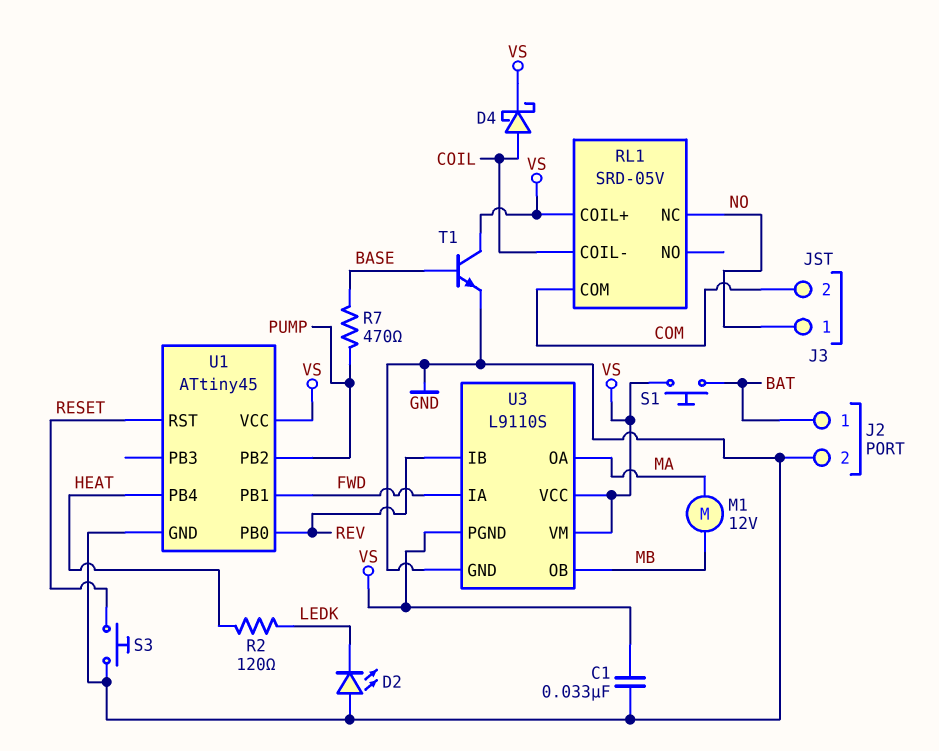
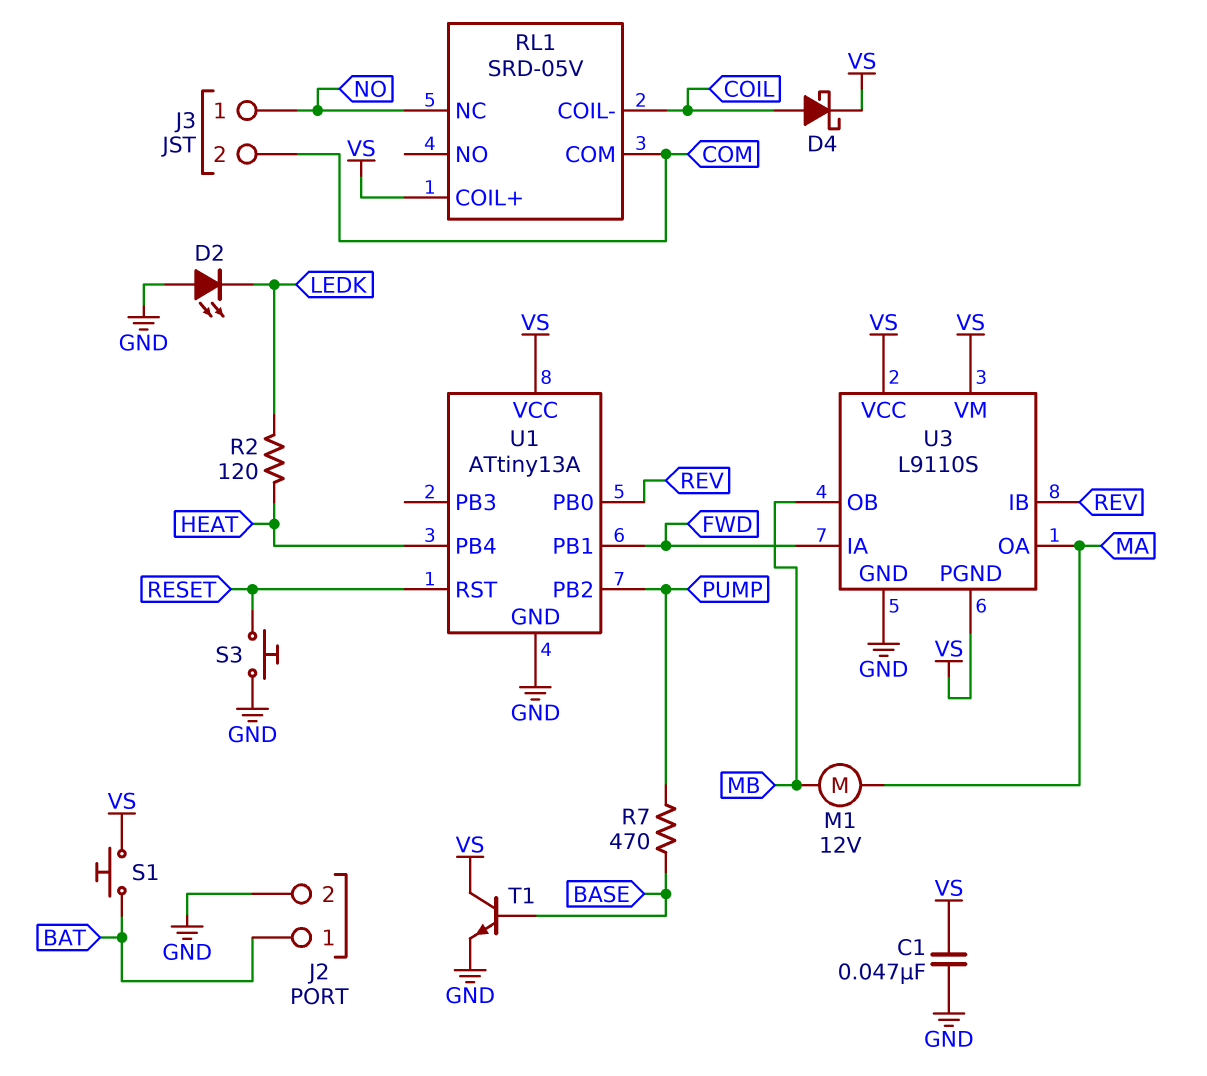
C1: 33nF (GND, VS) -> 47nF (GND, VS)
U1: ATtiny45 -> ATtiny13A

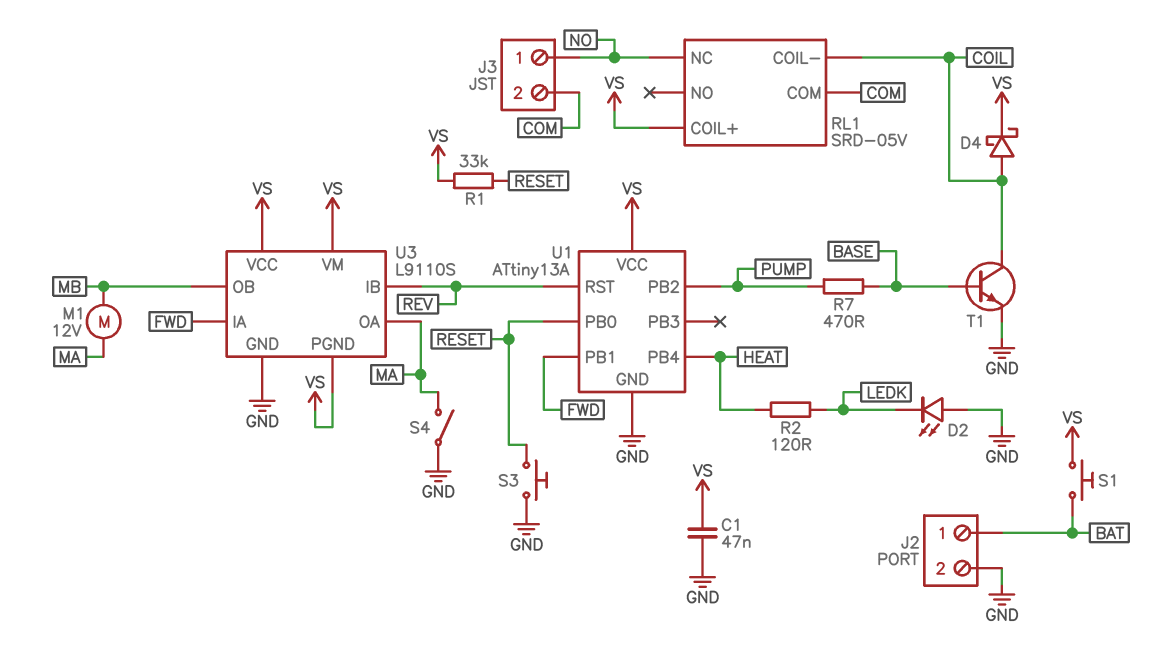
R1: none -> 33k (RESET, VS)
S4: none -> switch (GND, MA)
T1: NPN (B BASE, C VS, E GND) -> NPN (B BASE, C COIL, E GND)
U1 pin PB0: REV -> RESET
U1 pin RST: RESET -> REV

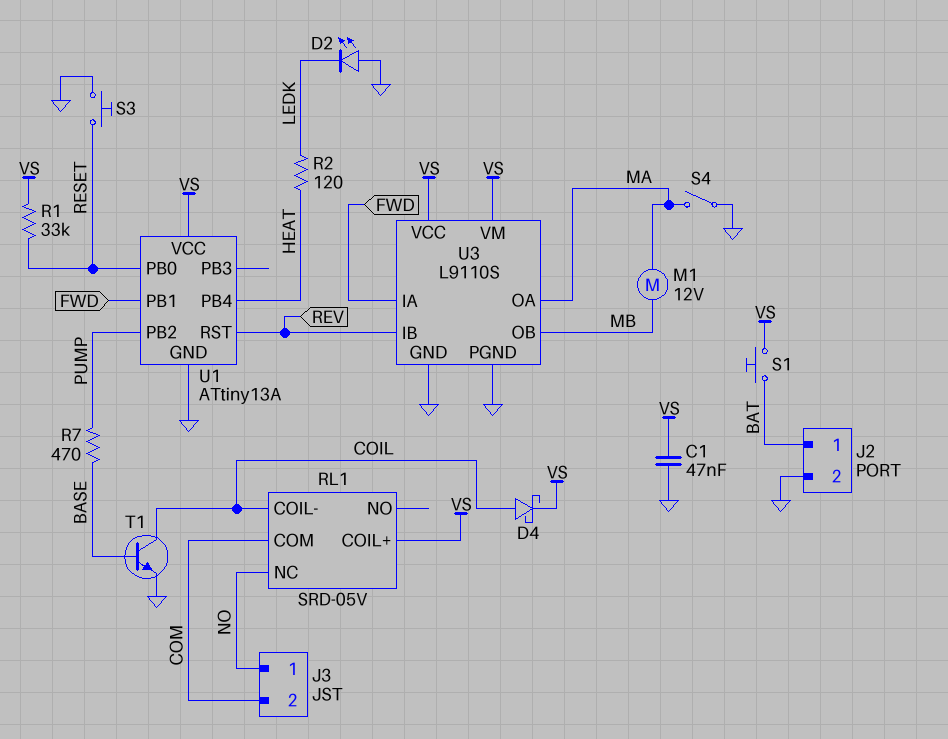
U3 pin PGND: VS -> GND

